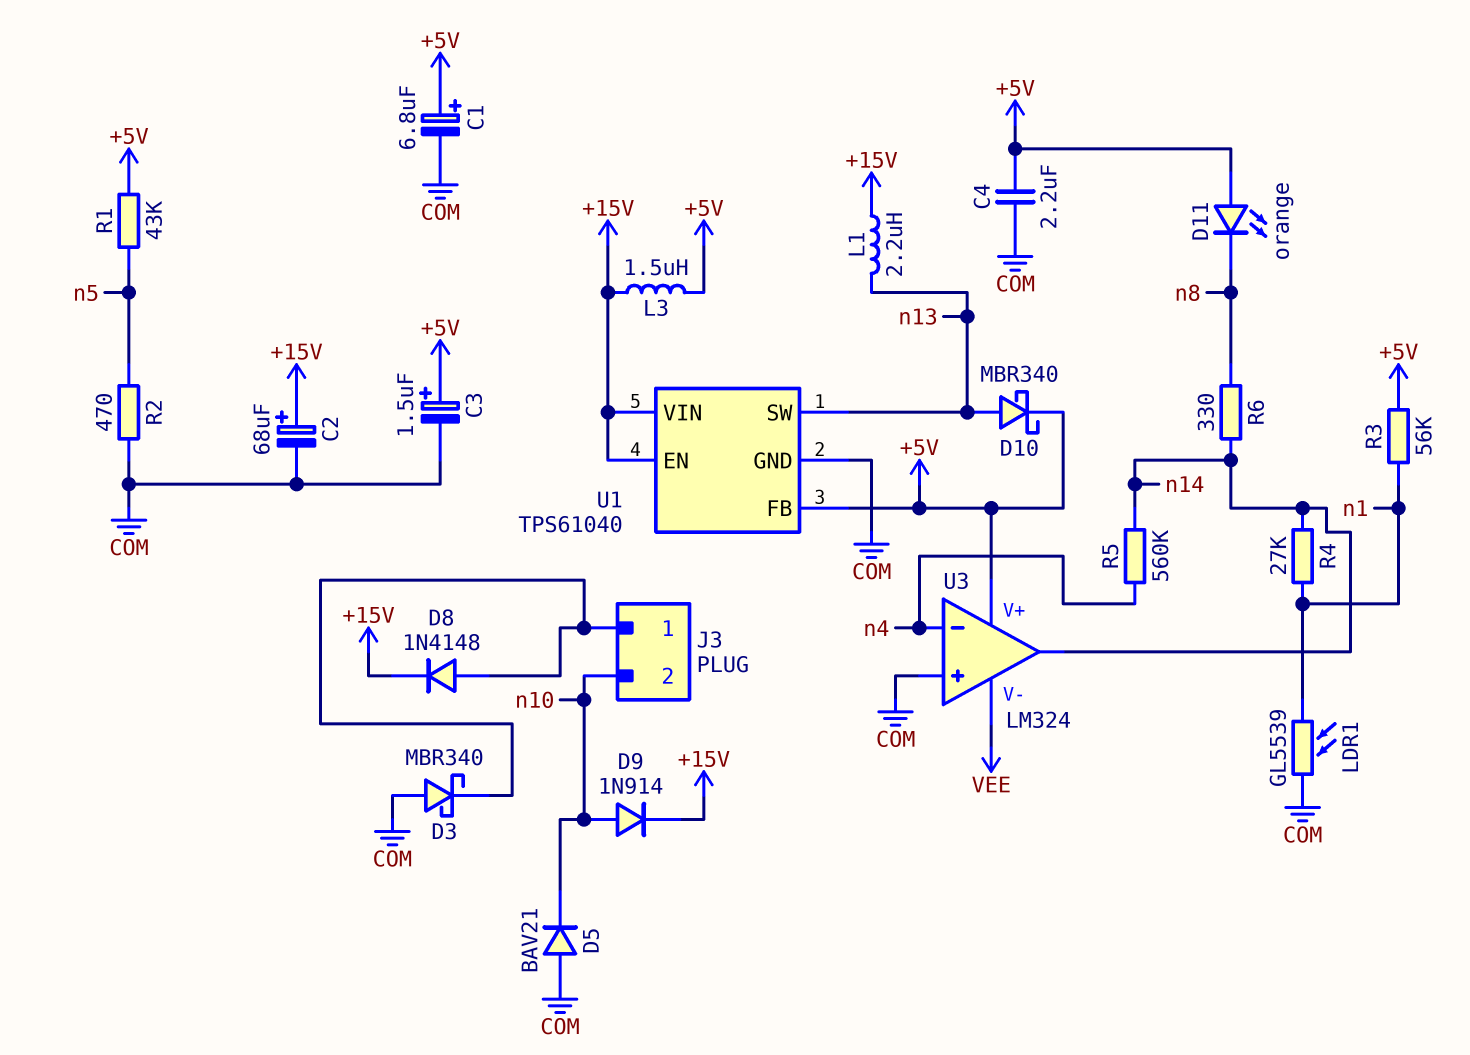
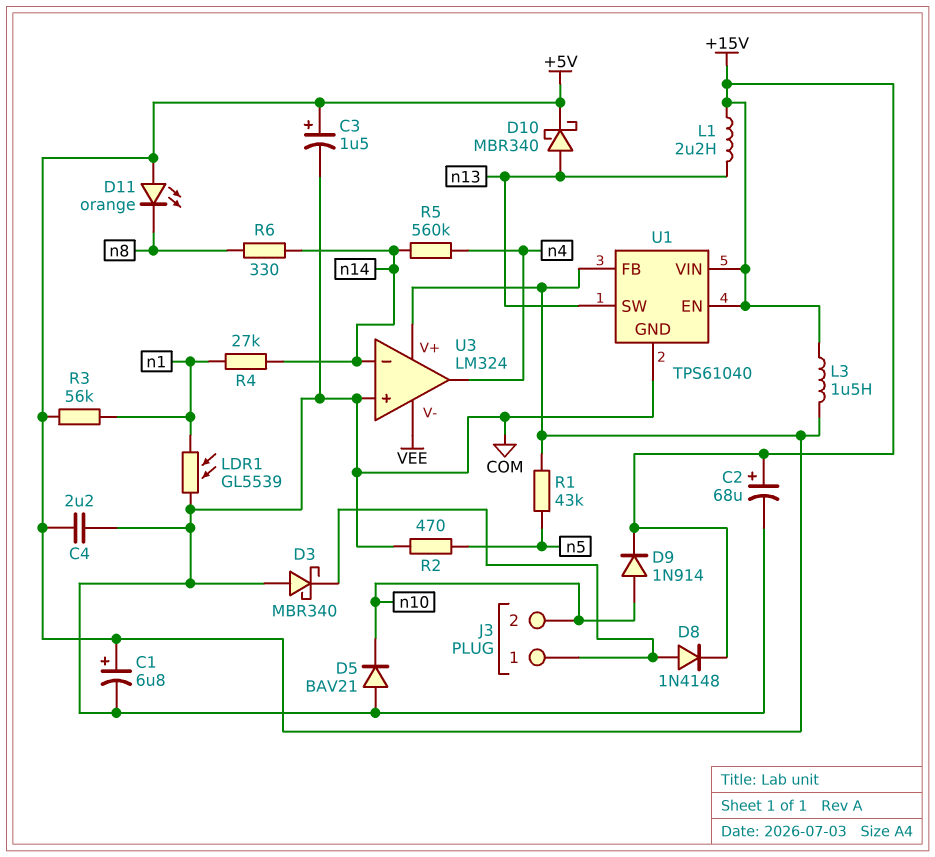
U3 pin in-: n4 -> n14
U3 pin out: n14 -> n4

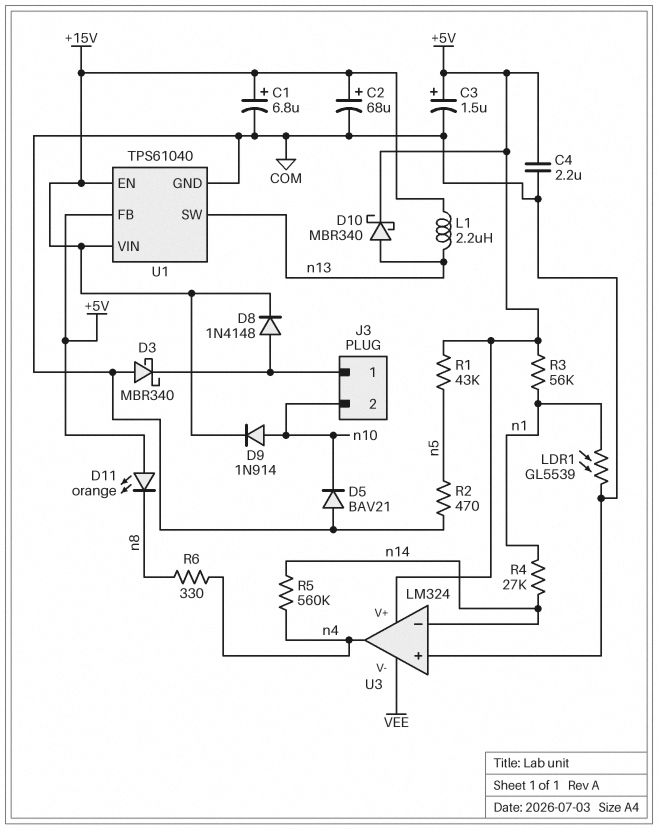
C1: 6.8uF (plus +5V, minus COM) -> 6.8uF (plus +15V, minus COM)
L3: 1.5uH (+5V, +15V) -> none
R6: 330 (n8, n14) -> 330 (n4, n8)

